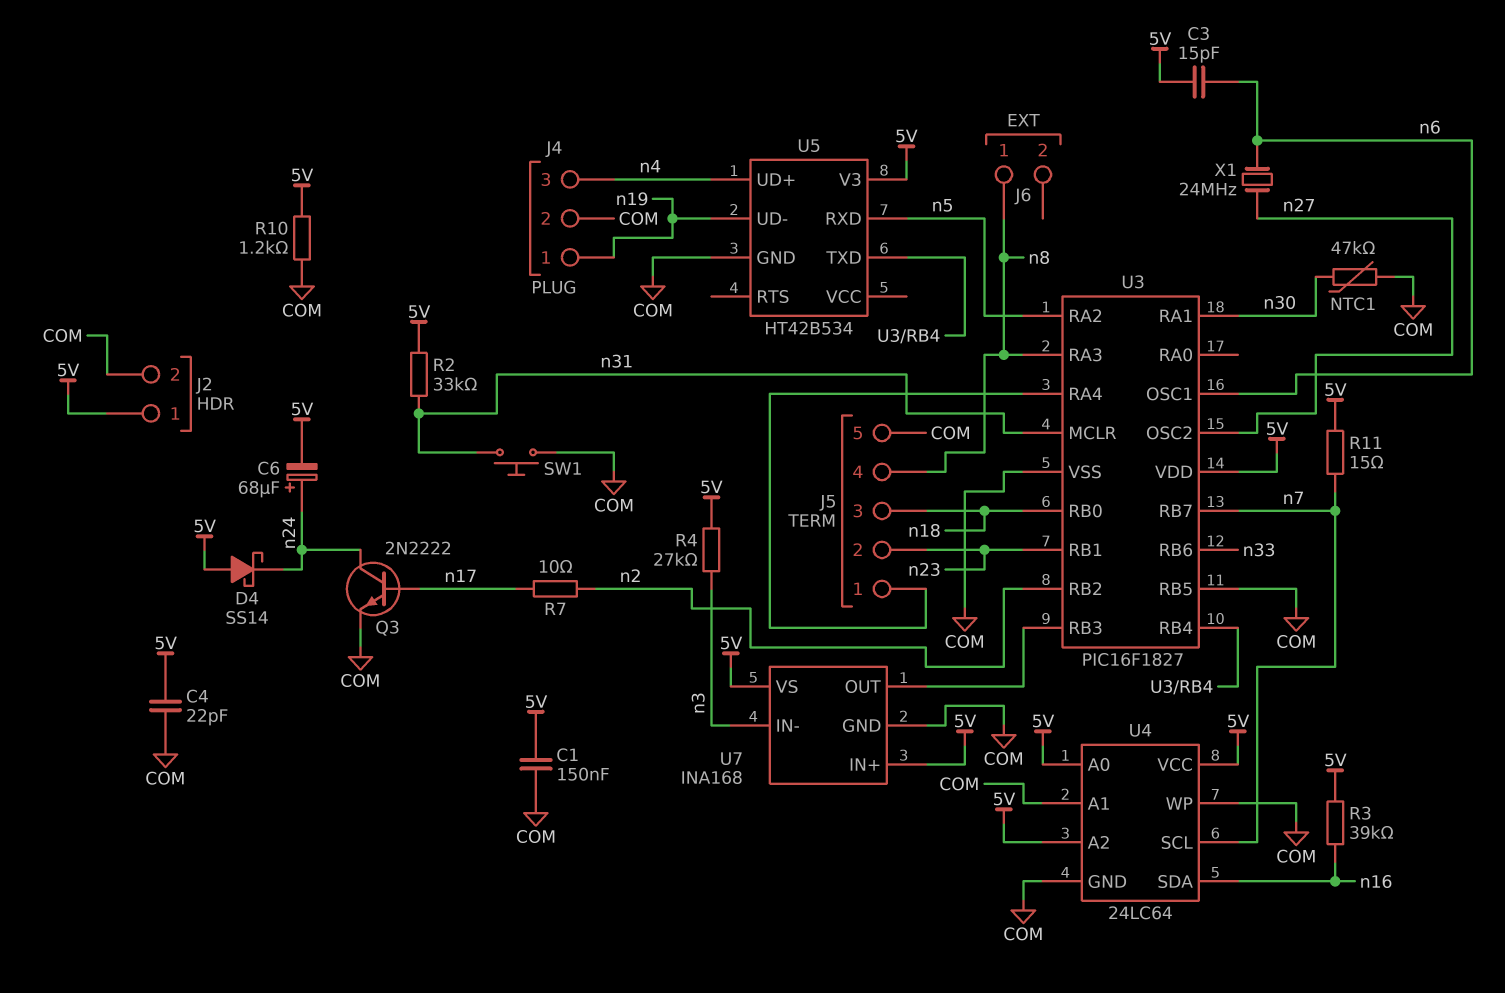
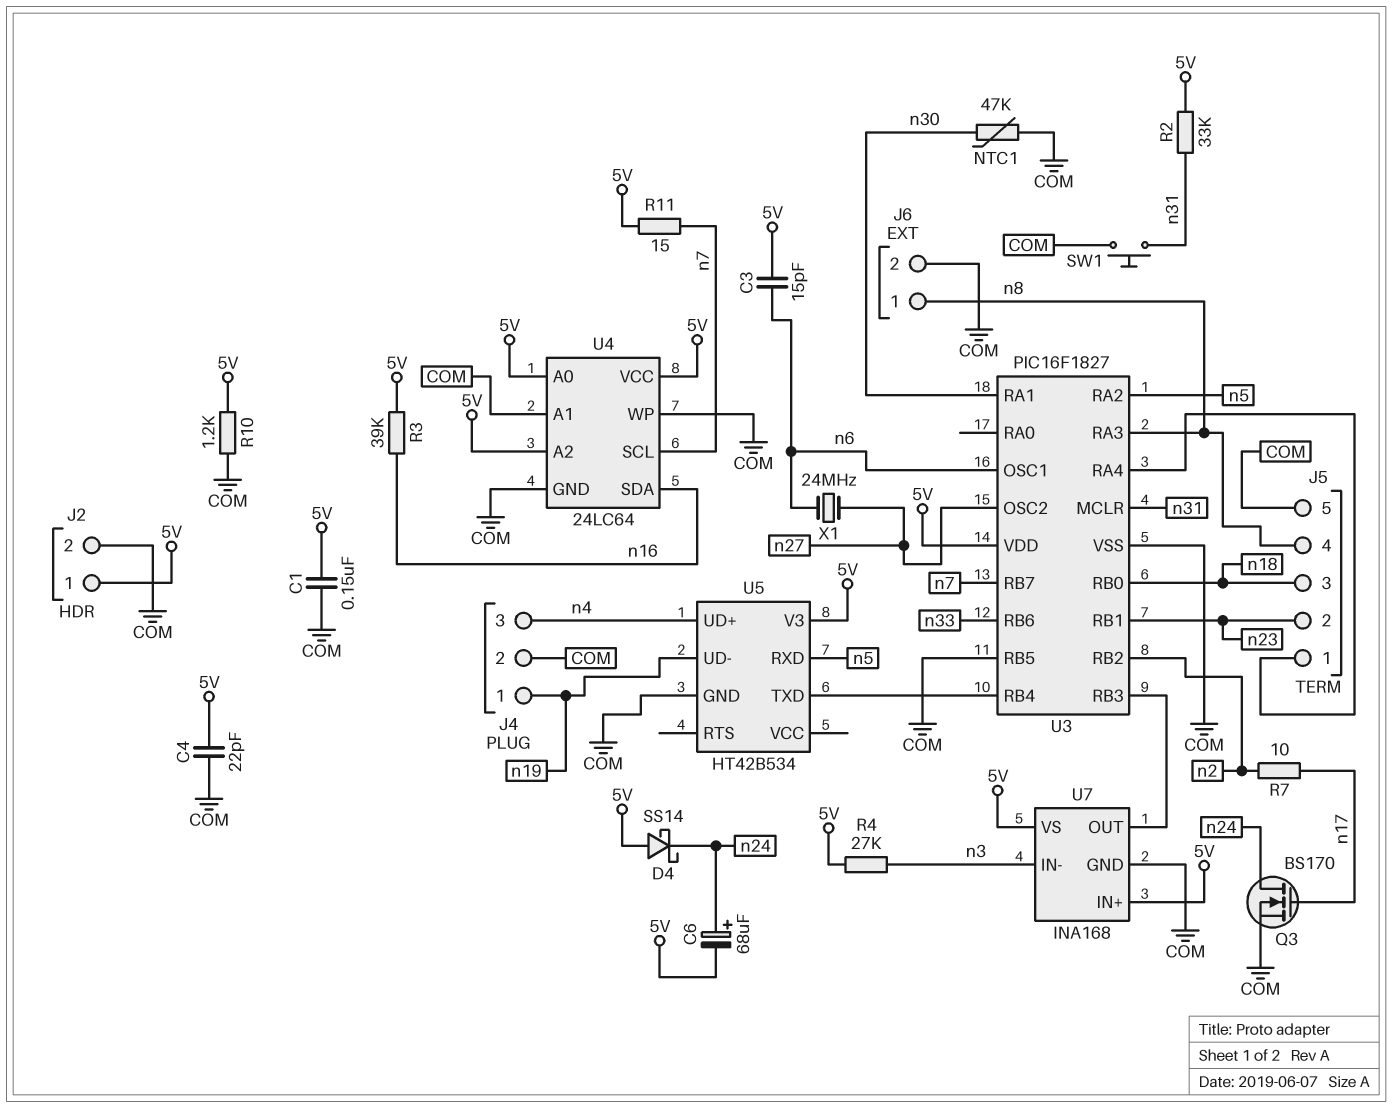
J6 pin 2: none -> COM
Q3: NPN 2N2222 (B n17, C n24, E COM) -> NMOS BS170 (G n17, D n24, S COM)

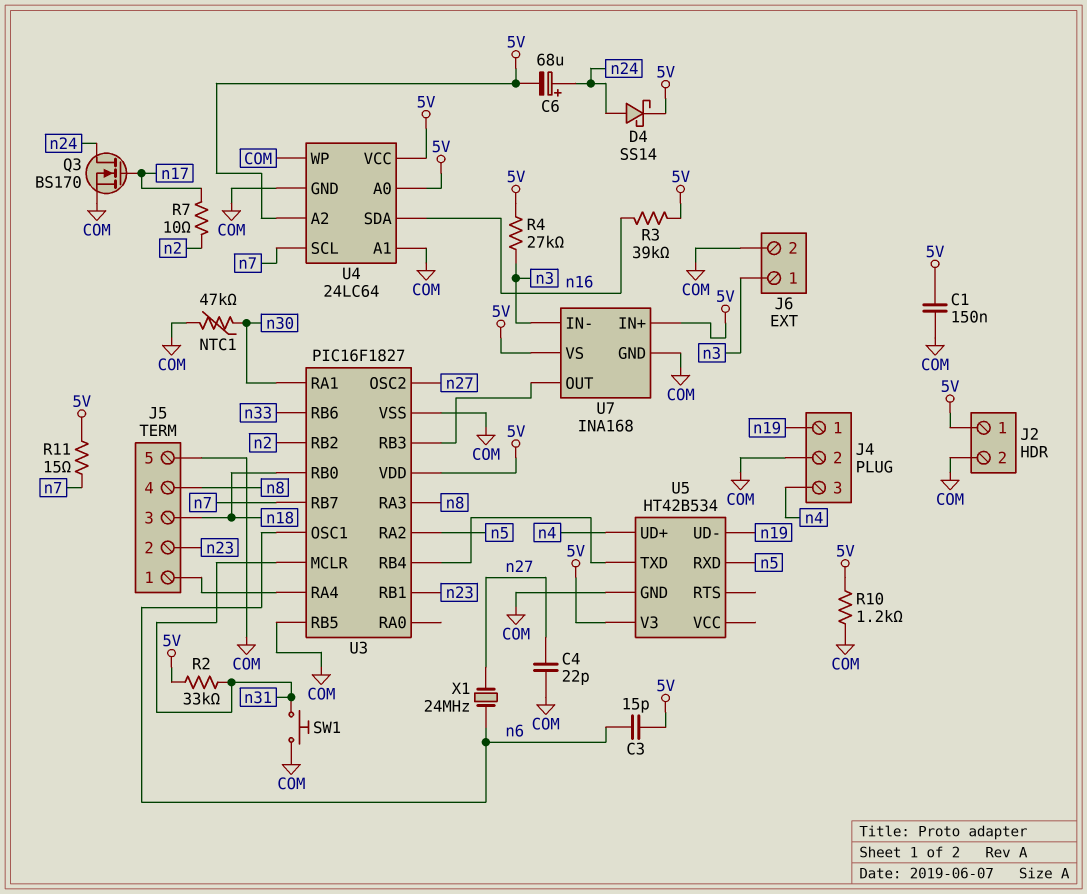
C4: 22pF (5V, COM) -> 22pF (COM, n27)
D4: schottky SS14 (A 5V, K n24) -> schottky SS14 (A n24, K 5V)
J6 pin 1: n8 -> n3

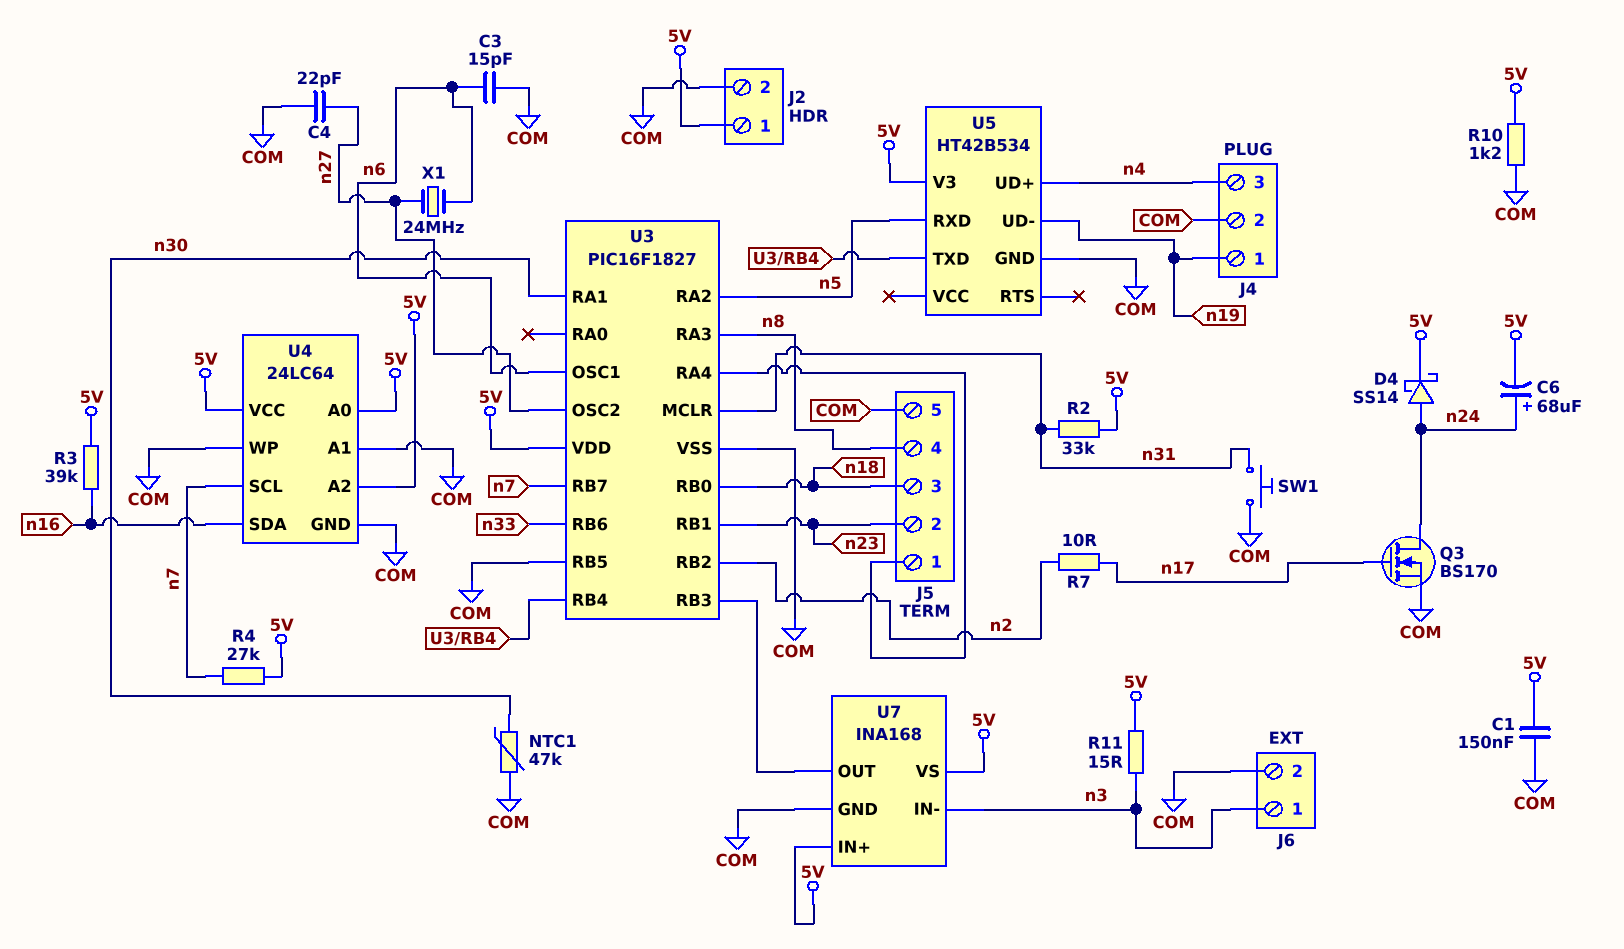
C3: 15pF (5V, n6) -> 15pF (COM, n6)
R4: 27k (5V, n3) -> 27k (5V, n7)
R11: 15 (5V, n7) -> 15 (5V, n3)

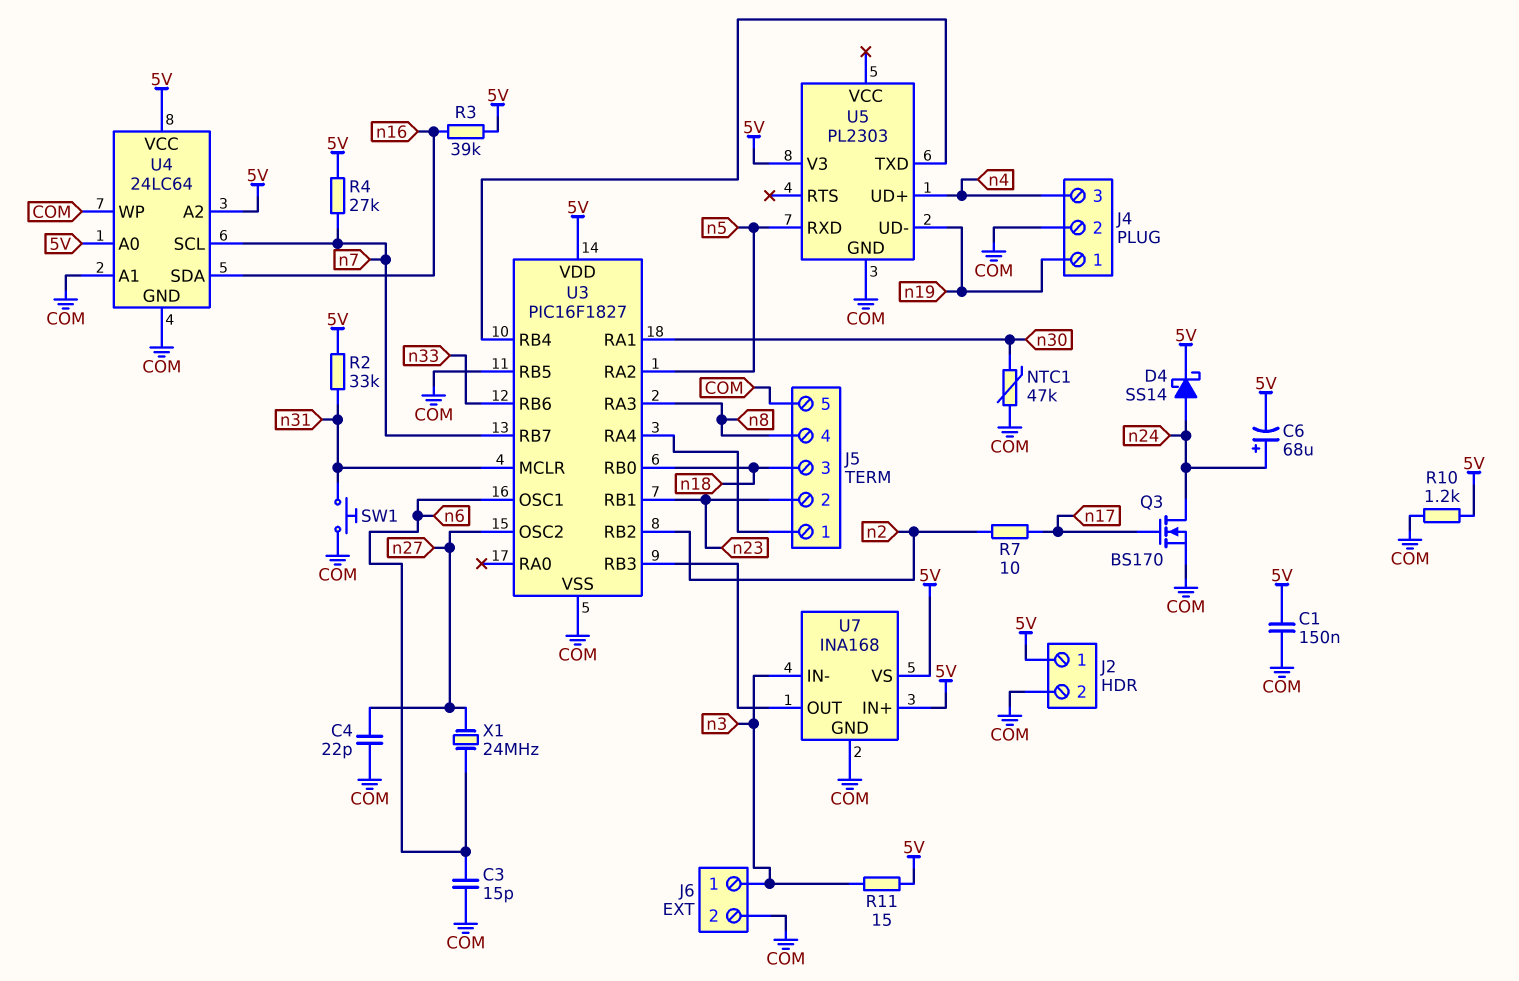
U5: HT42B534 -> PL2303

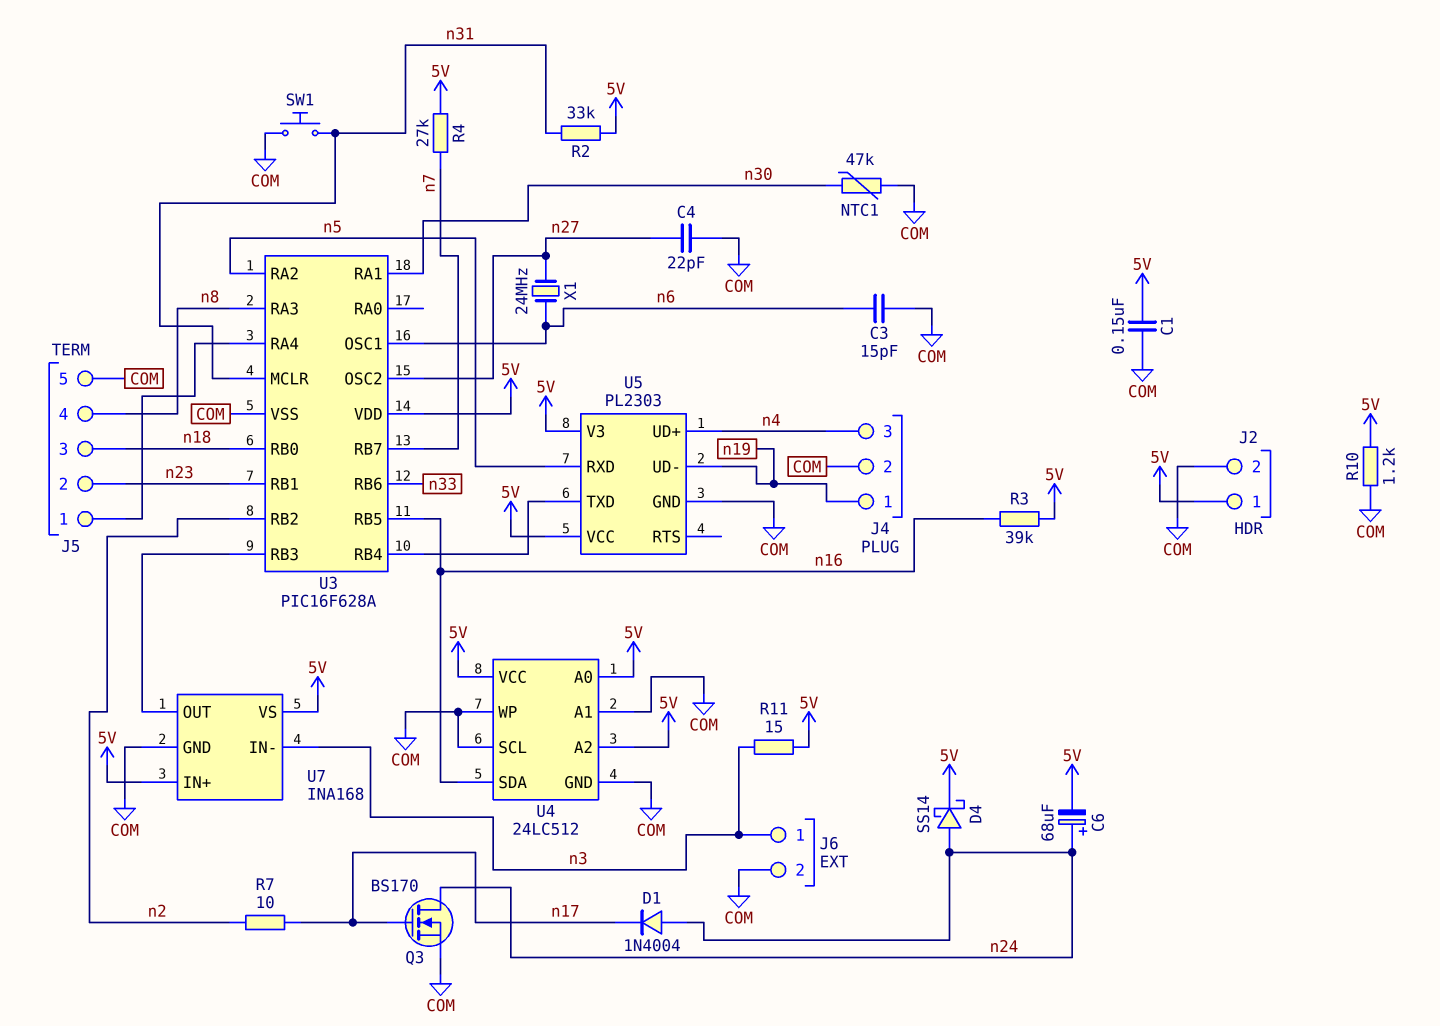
D1: none -> diode 1N4004 (A n24, K n17)
U3: PIC16F1827 -> PIC16F628A
U3 pin RB5: COM -> n16
U4: 24LC64 -> 24LC512
U4 pin SCL: n7 -> COM
U5 pin VCC: none -> 5V

